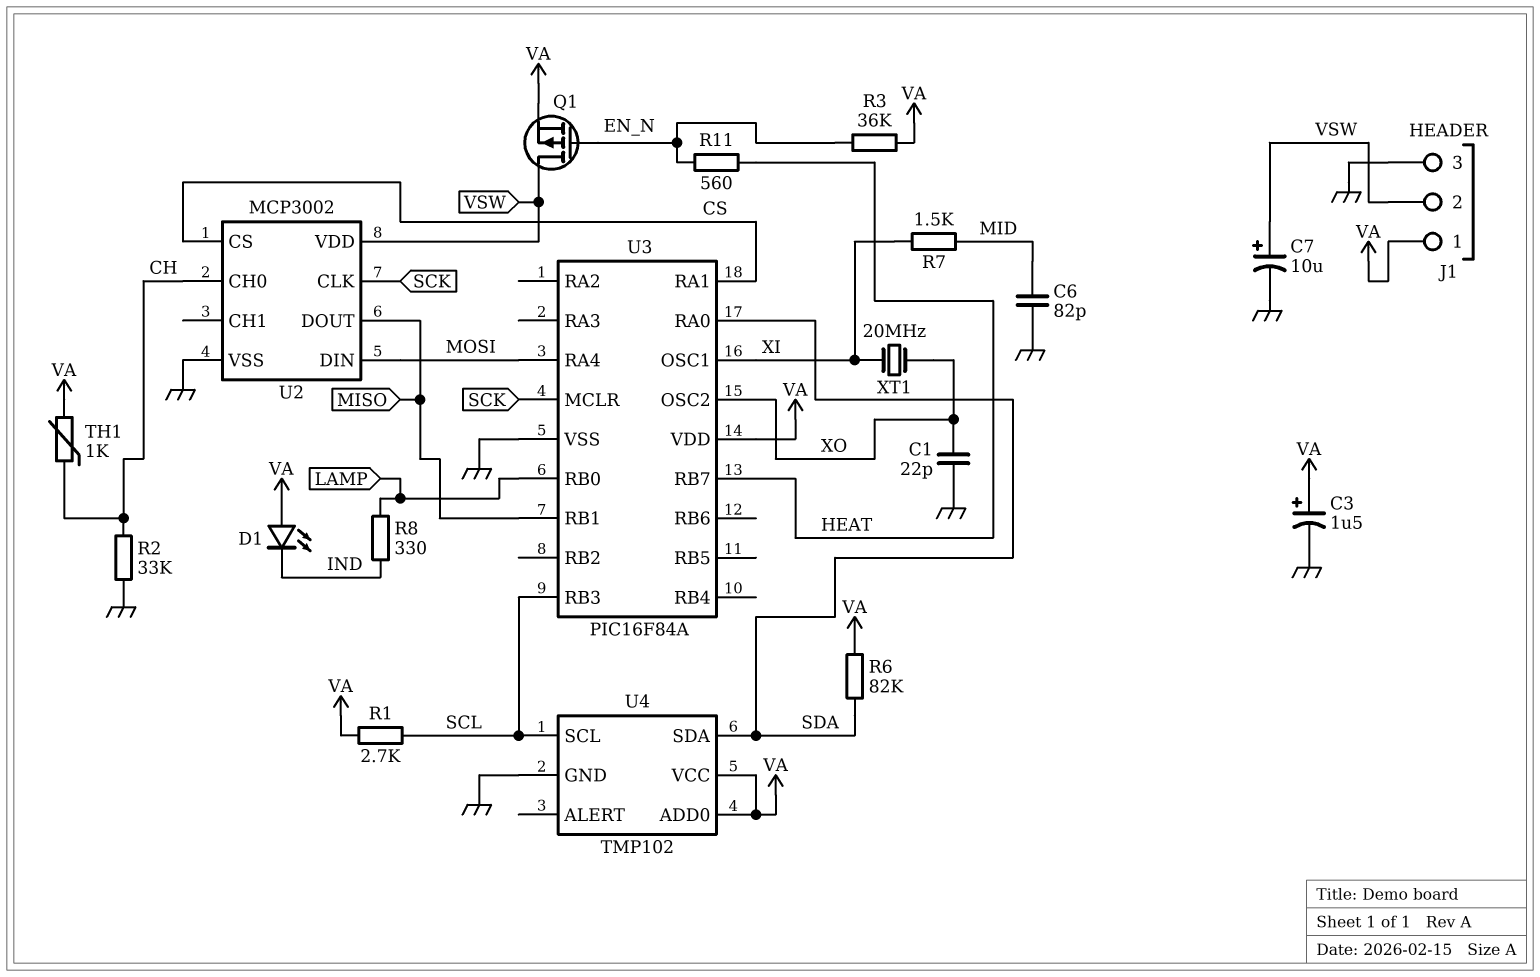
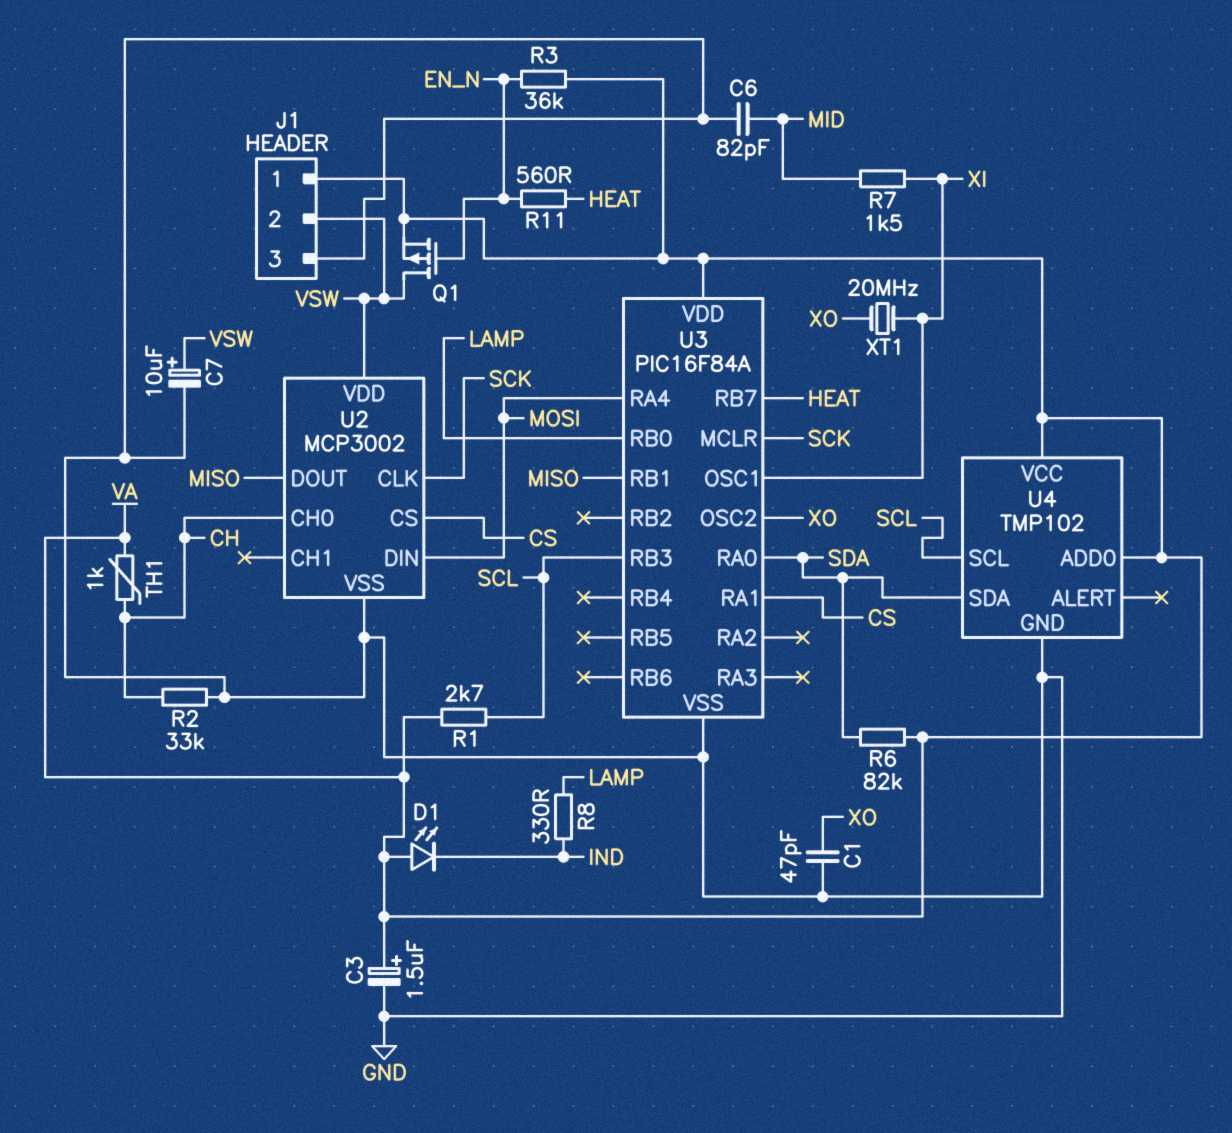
C1: 22pF (GND, XO) -> 47pF (GND, XO)

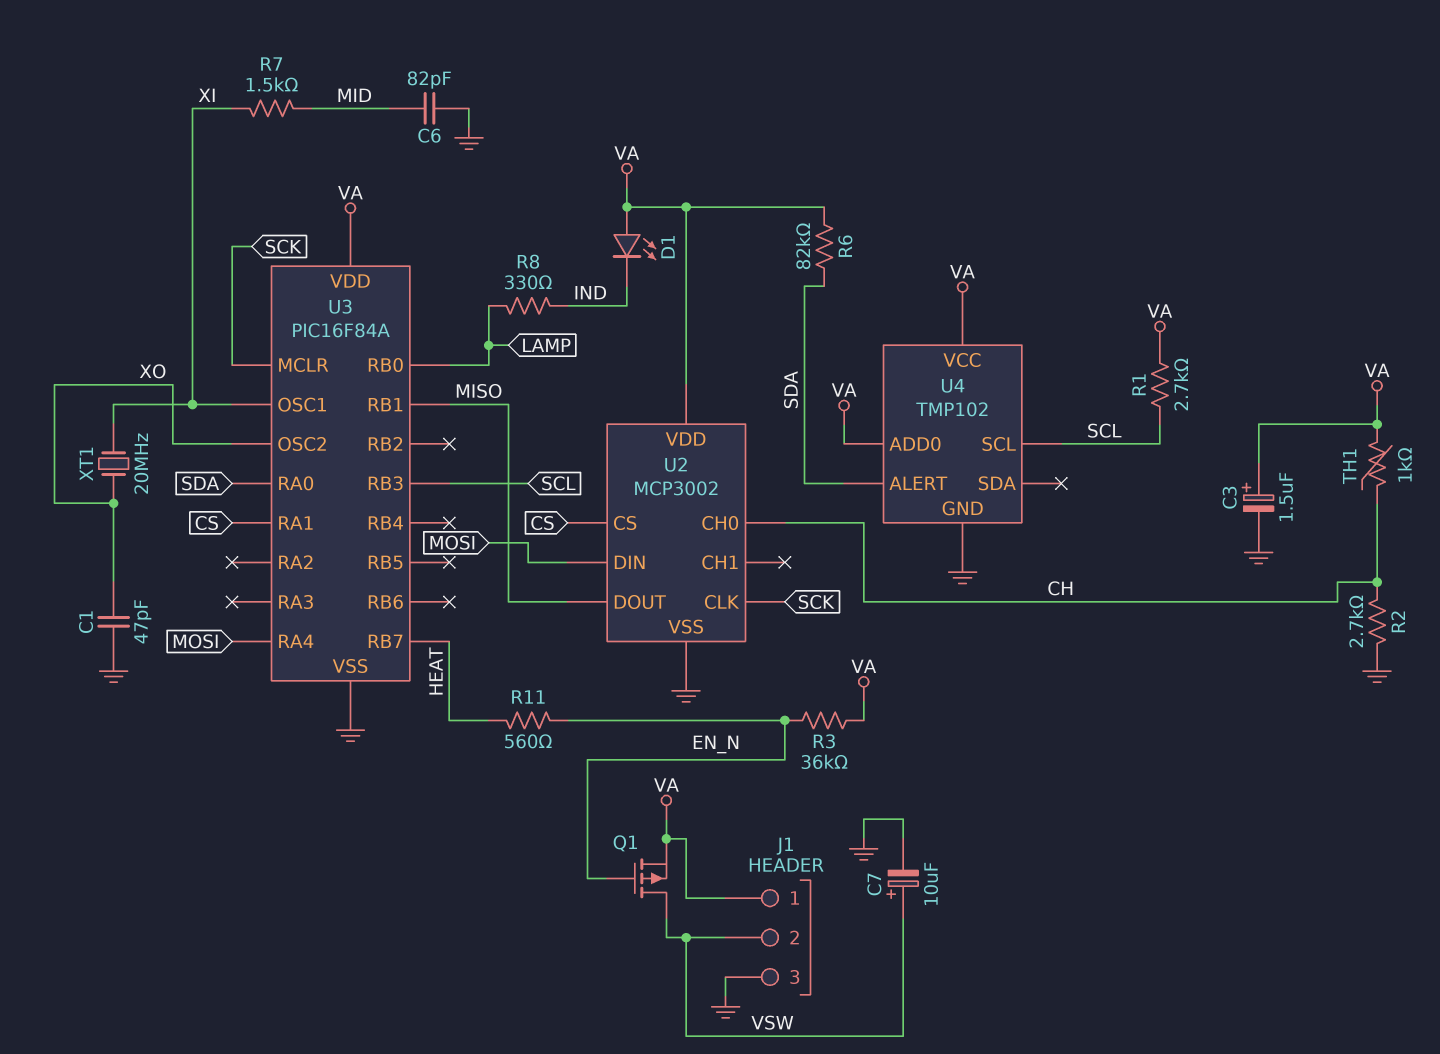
R2: 33k (CH, GND) -> 2.7k (CH, GND)
U2 pin VDD: VSW -> VA
U4 pin ALERT: none -> SDA
U4 pin SDA: SDA -> none

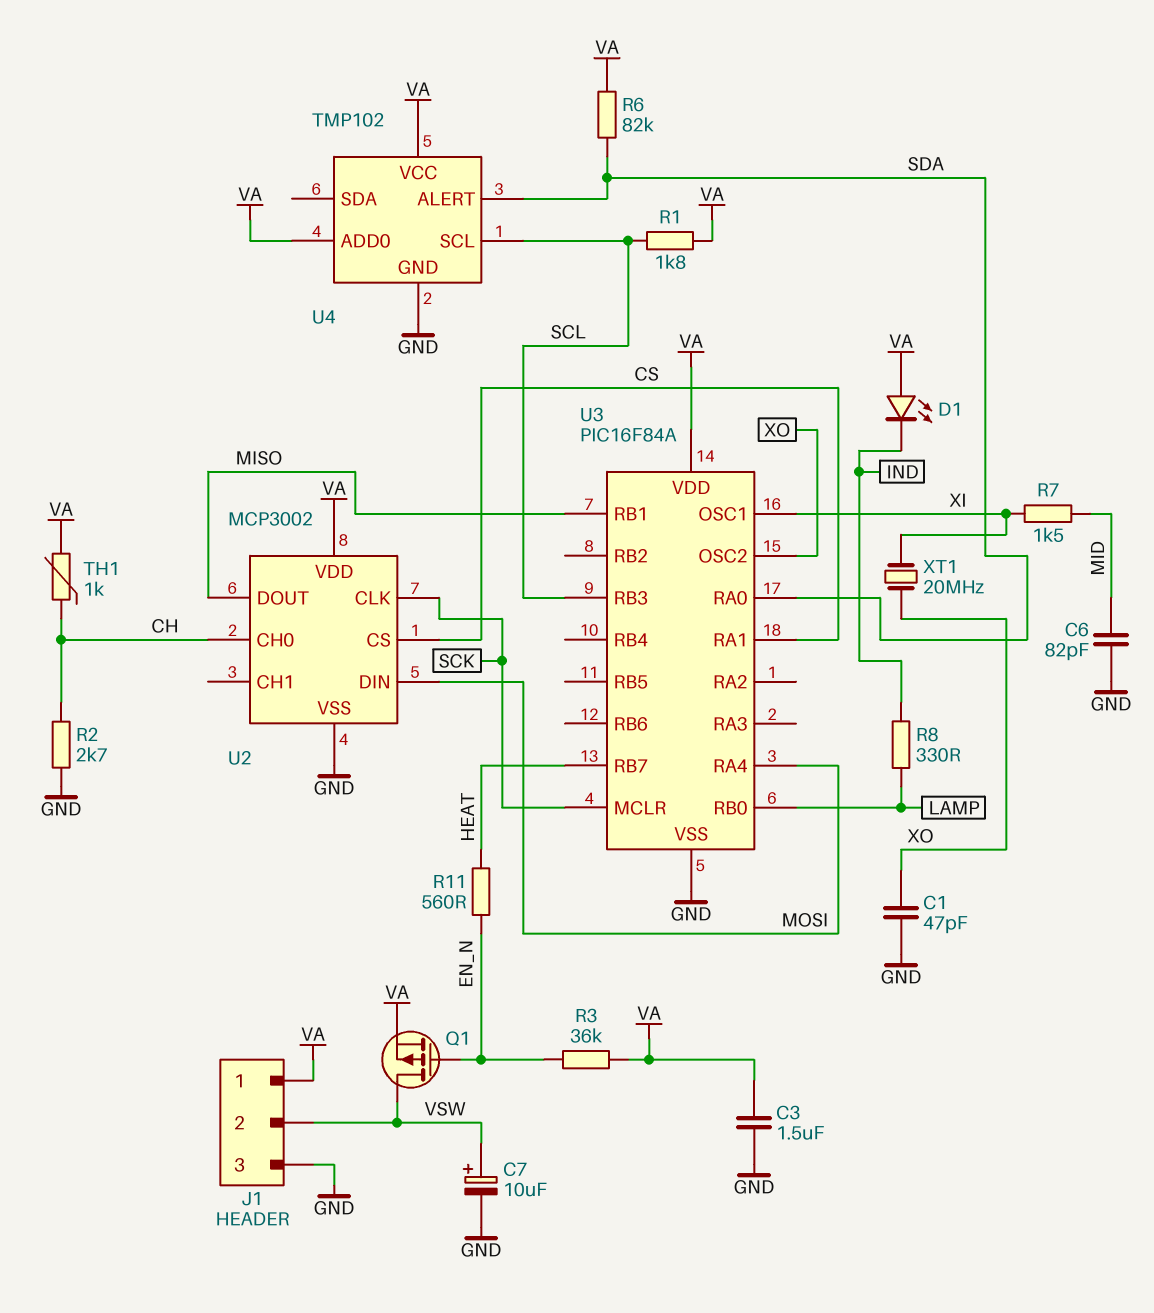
C3: 1.5uF (plus VA, minus GND) -> 1.5uF (GND, VA)
R1: 2.7k (SCL, VA) -> 1.8k (SCL, VA)

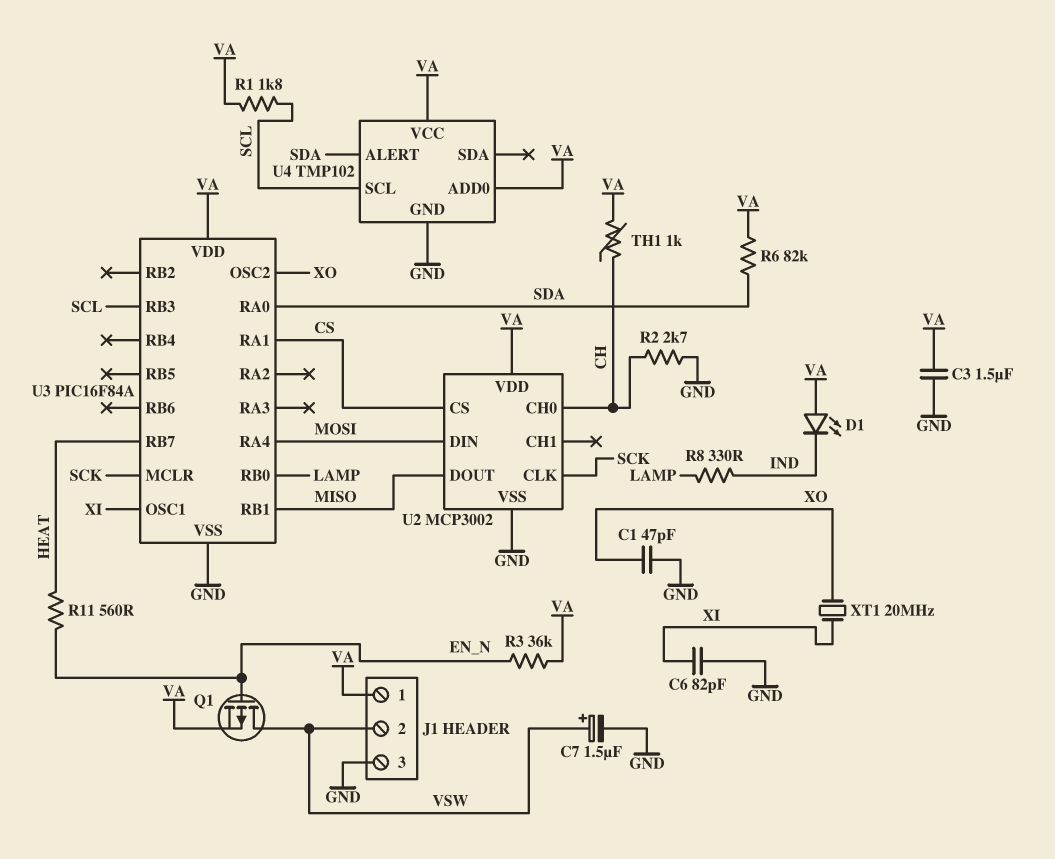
C6: 82pF (GND, MID) -> 82pF (GND, XI)
C7: 10uF (plus VSW, minus GND) -> 1.5uF (plus VSW, minus GND)
R7: 1.5k (MID, XI) -> none

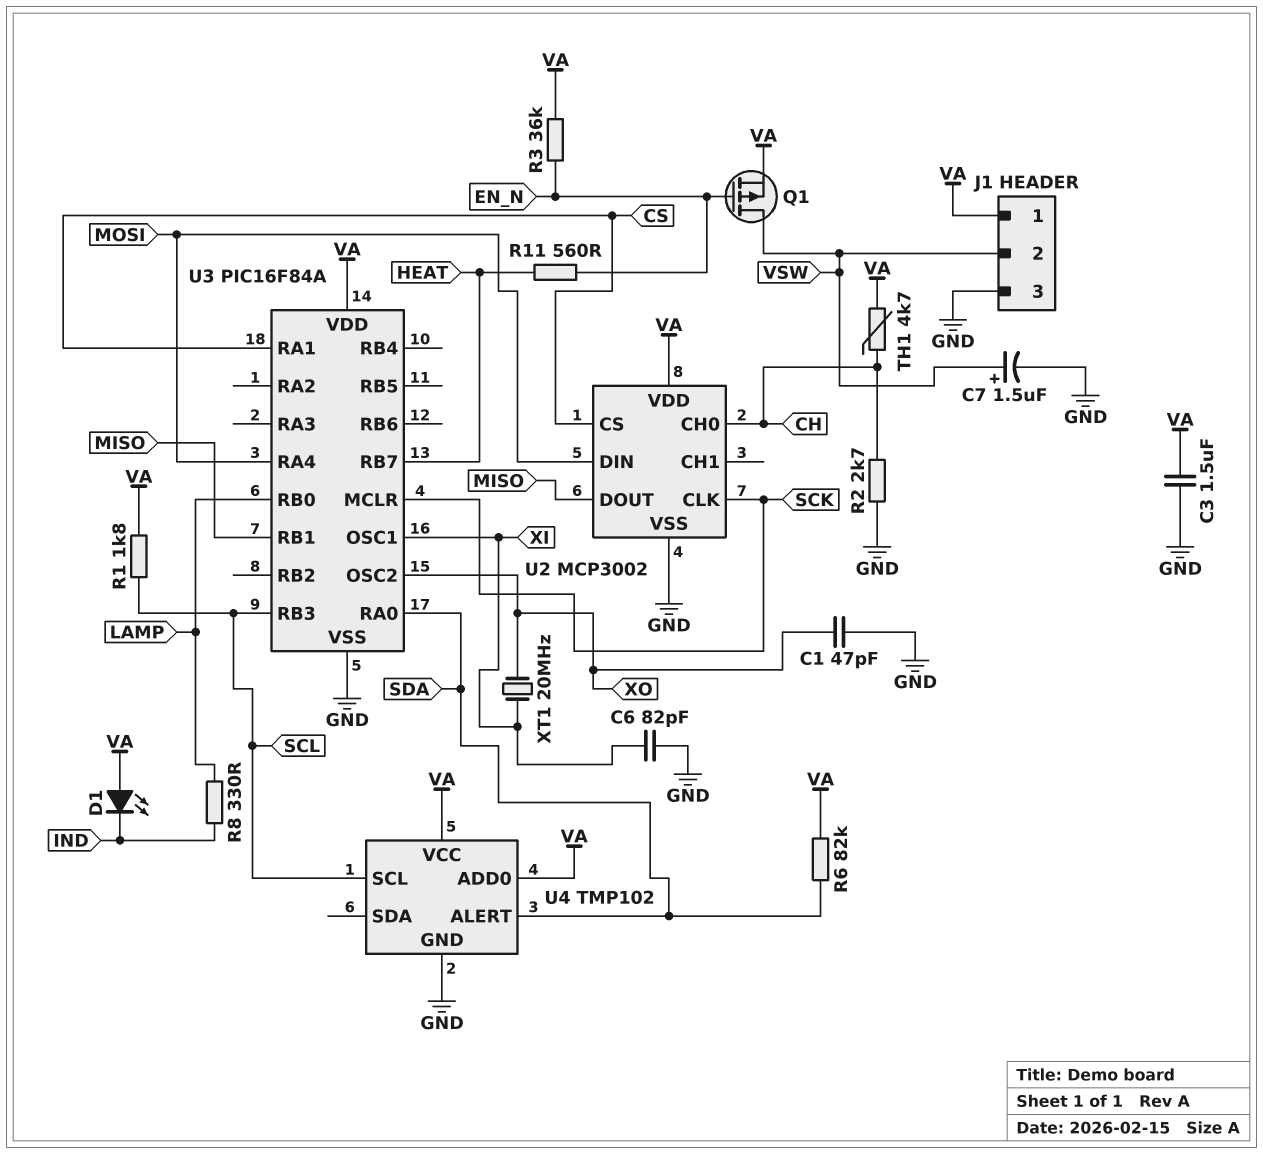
TH1: 1k (CH, VA) -> 4.7k (CH, VA)

